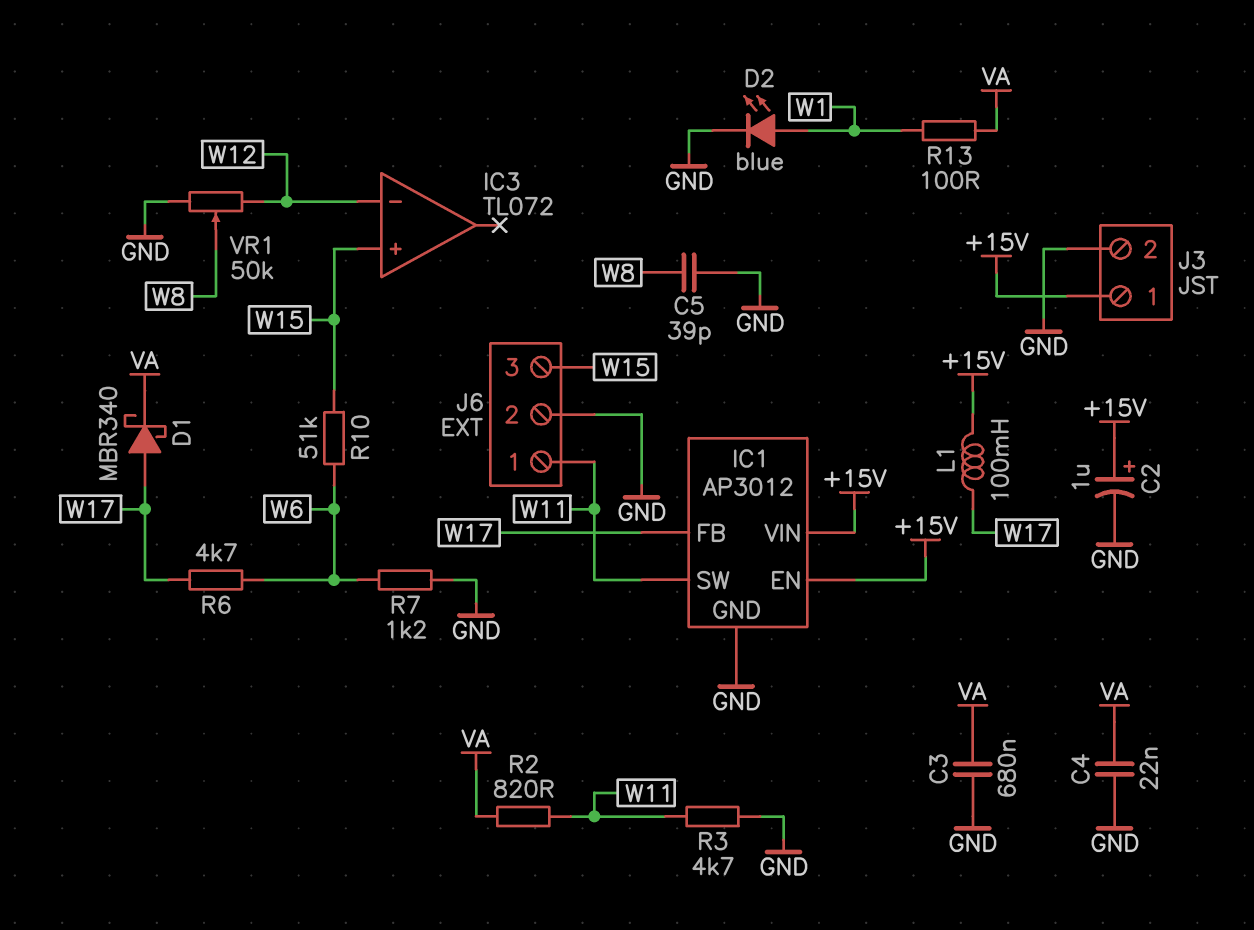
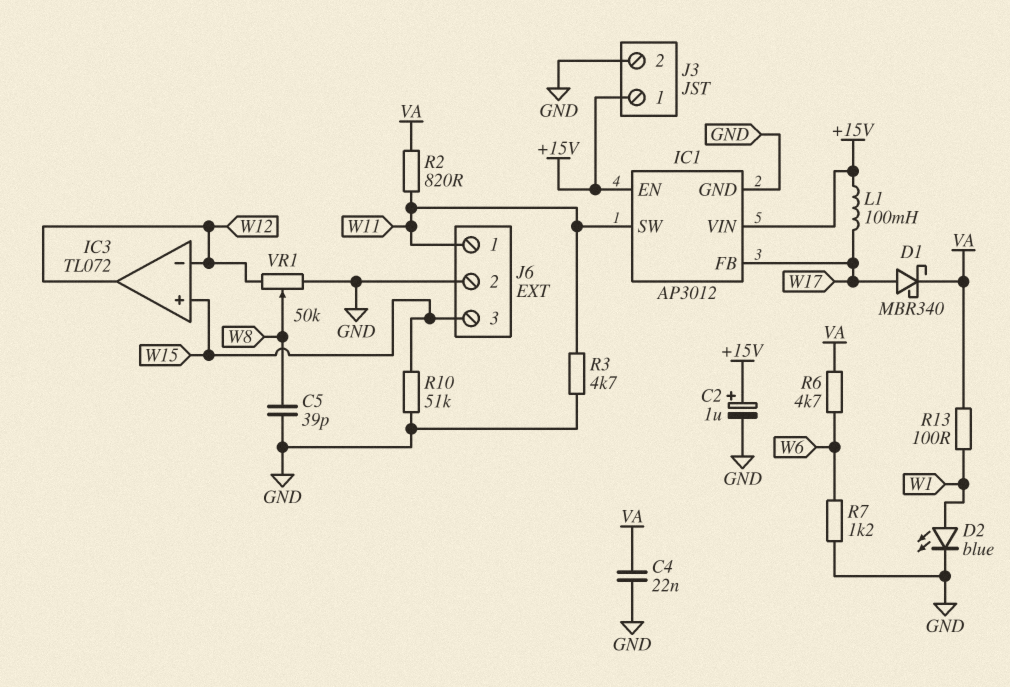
C3: 680nF (GND, VA) -> none
IC3 pin out: none -> W12
R6: 4.7k (W6, W17) -> 4.7k (VA, W6)
R10: 51k (W6, W15) -> 51k (GND, W15)

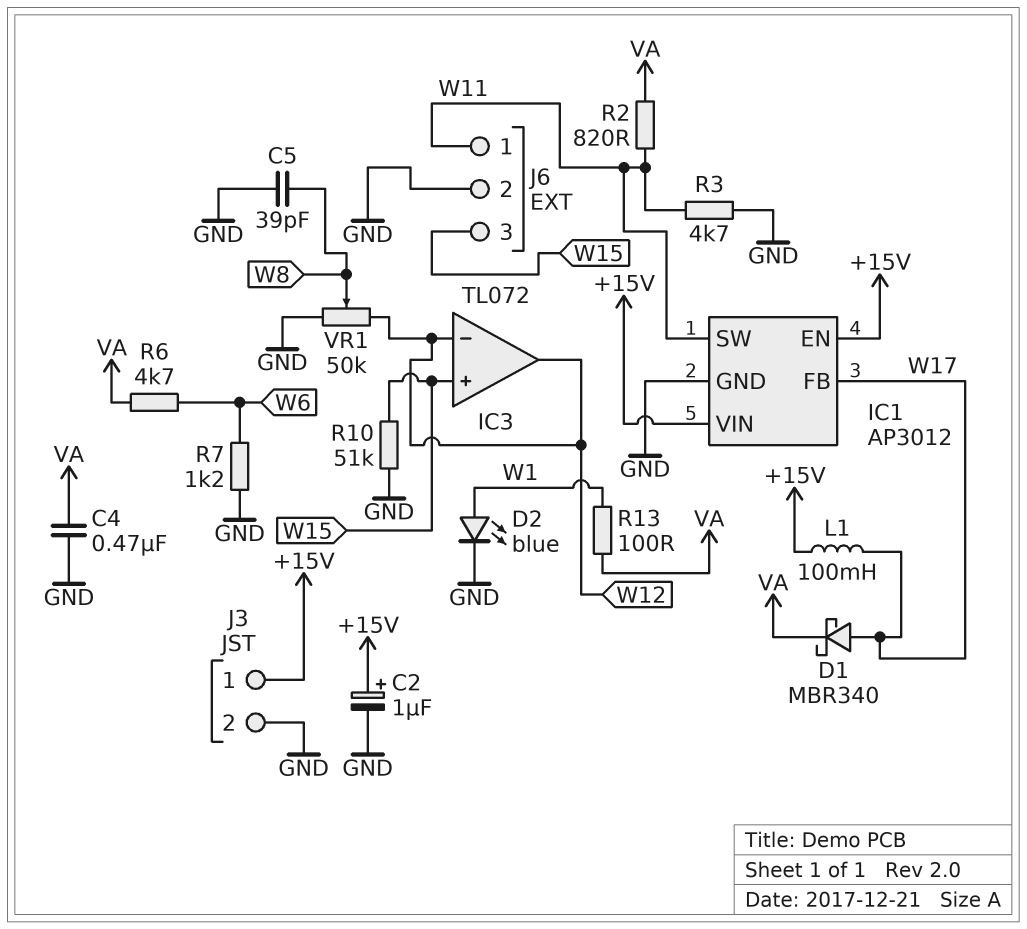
C4: 22nF (GND, VA) -> 470nF (GND, VA)

